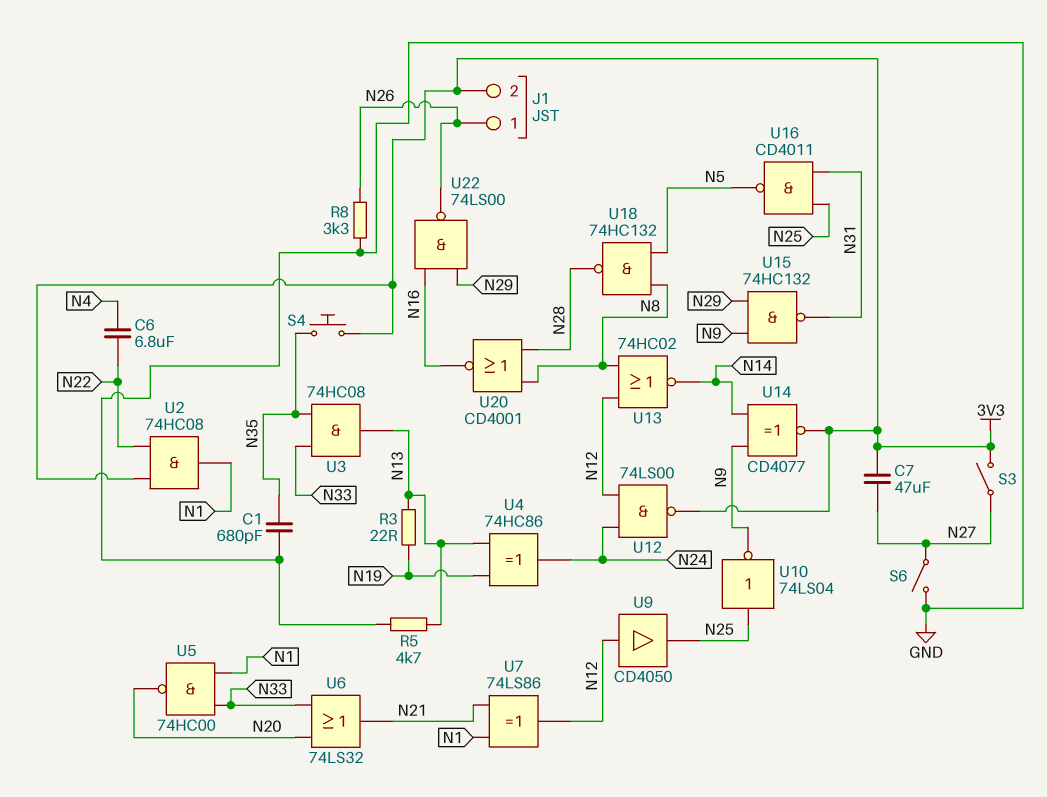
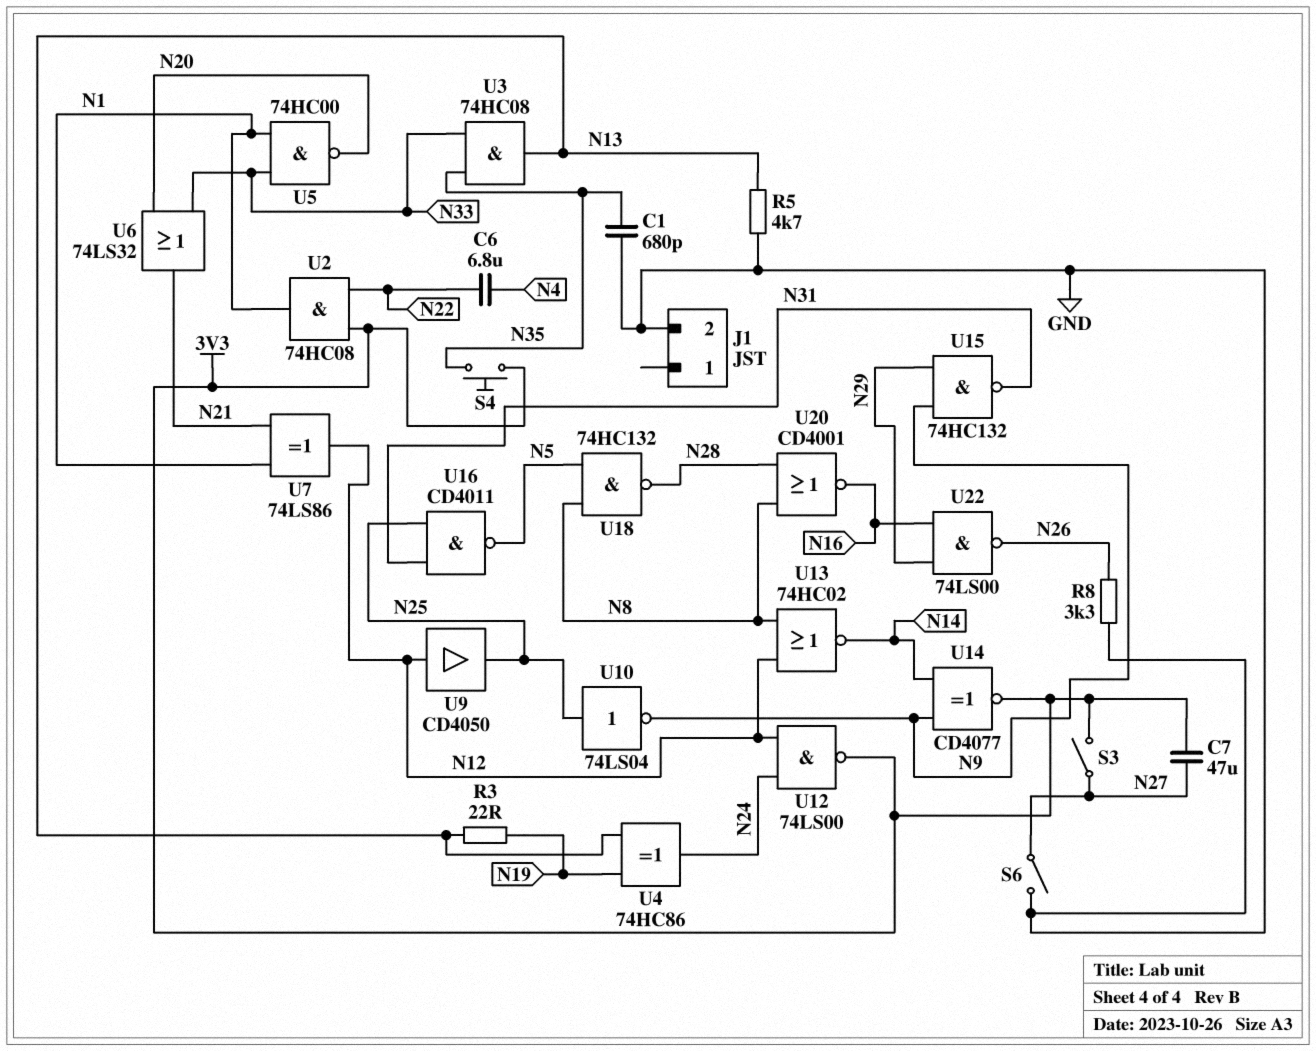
J1 pin 1: N26 -> none
J1 pin 2: 3V3 -> GND

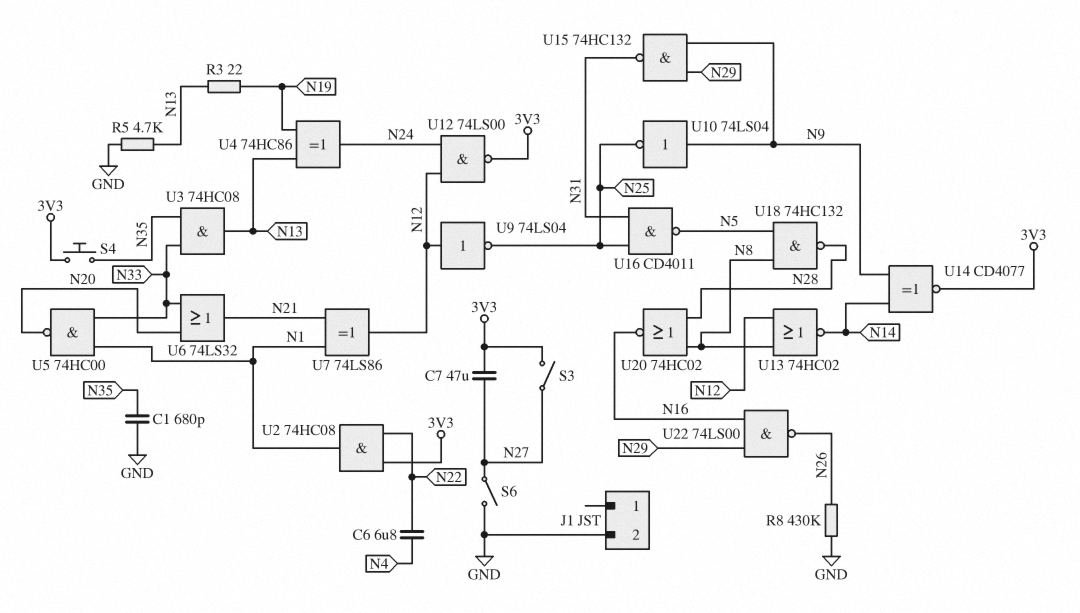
R8: 3.3k (GND, N26) -> 430k (GND, N26)
U9: buffer CD4050 (in N12, out N25) -> NOT 74LS04 (in N12, out N25)
U10: NOT 74LS04 (in N25, out N9) -> NOT 74LS04 (in N9, out N25)
U20: NOR CD4001 (in N8, in N28, out N16) -> NOR 74HC02 (in N8, in N28, out N16)

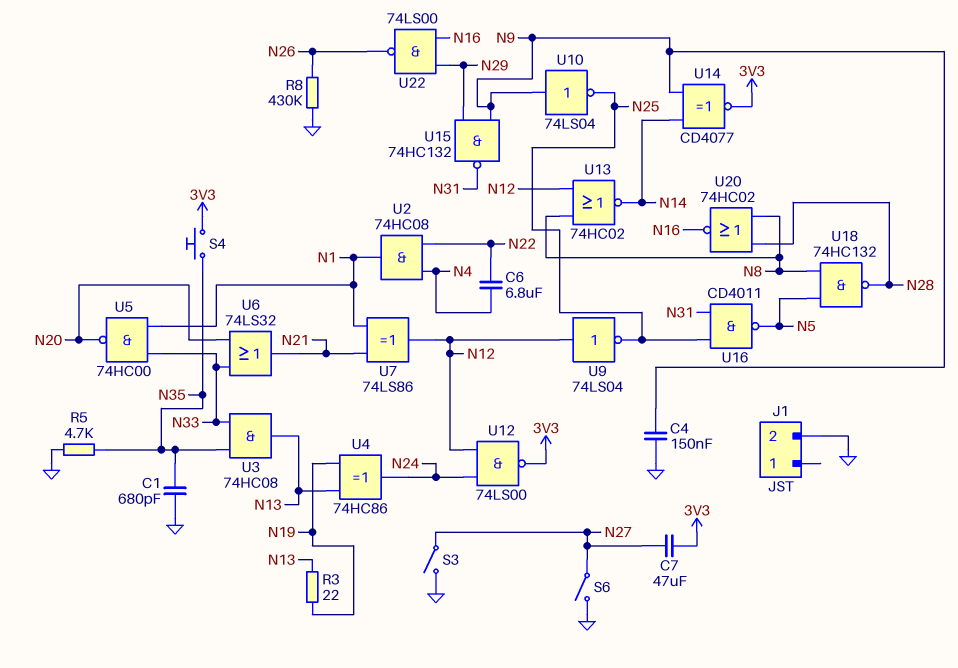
C4: none -> 150nF (GND, N9)
R5: 4.7k (GND, N13) -> 4.7k (GND, N35)
S3: switch (3V3, N27) -> switch (GND, N27)
U2: AND 74HC08 (in 3V3, in N22, out N1) -> AND 74HC08 (in N4, in N22, out N1)

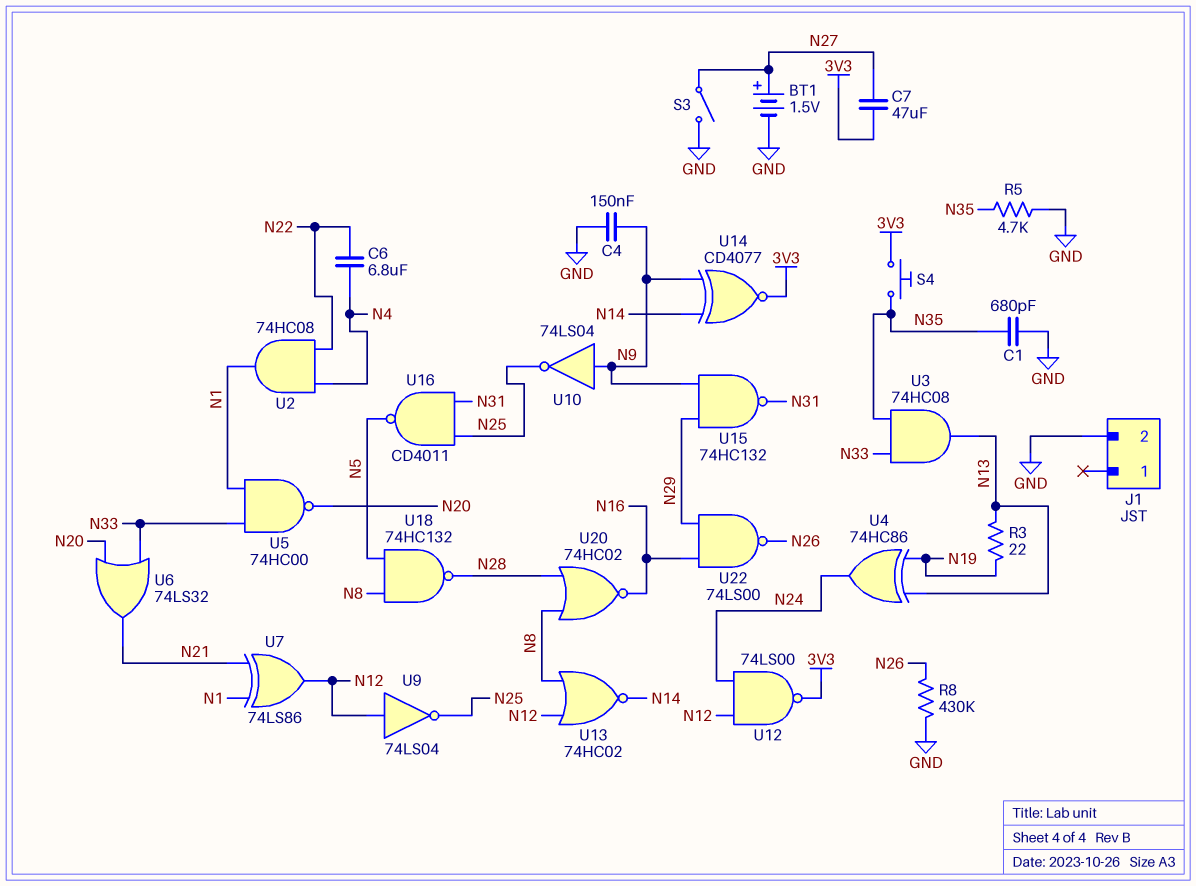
BT1: none -> 1.5V (plus N27, minus GND)
S6: switch (GND, N27) -> none

